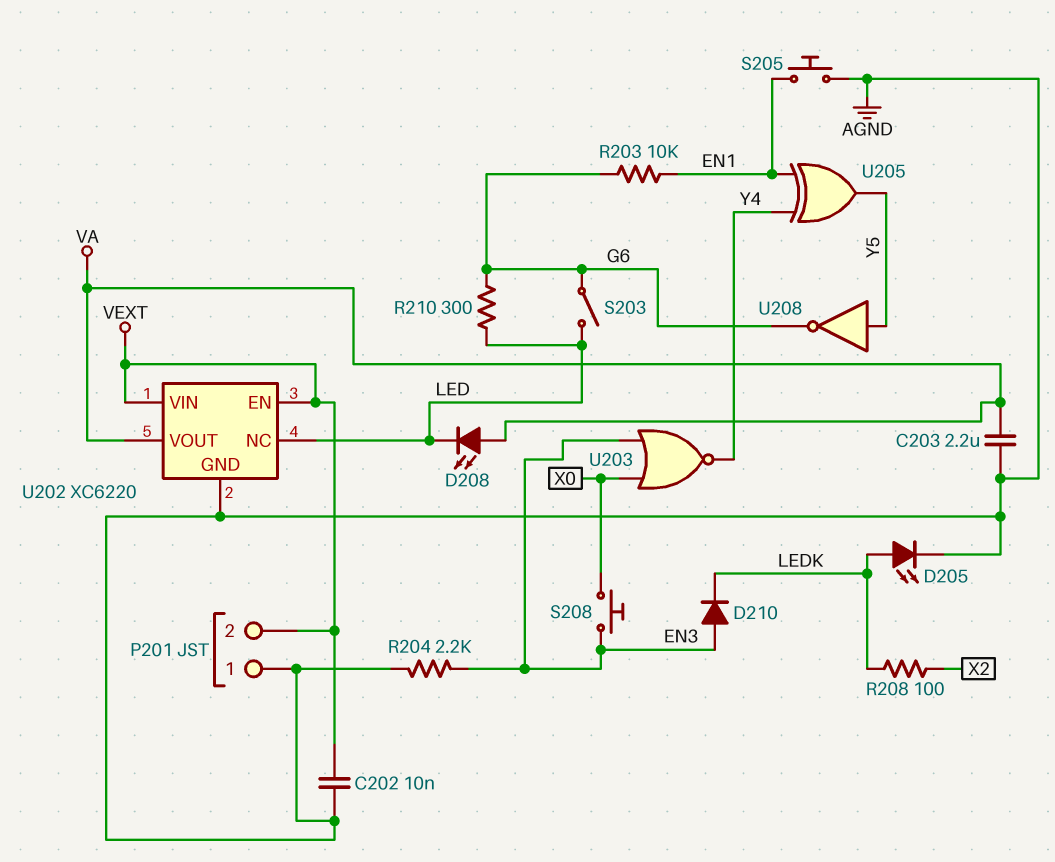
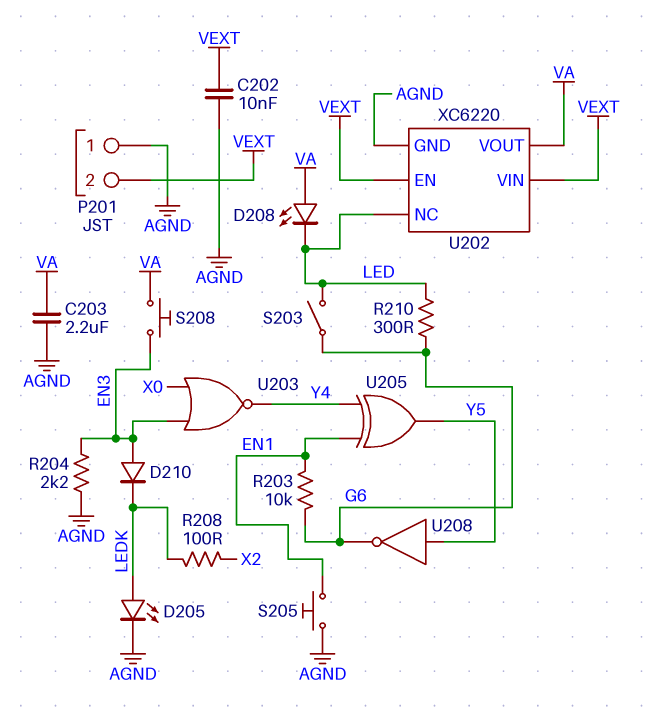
S208: button (EN3, X0) -> button (EN3, VA)

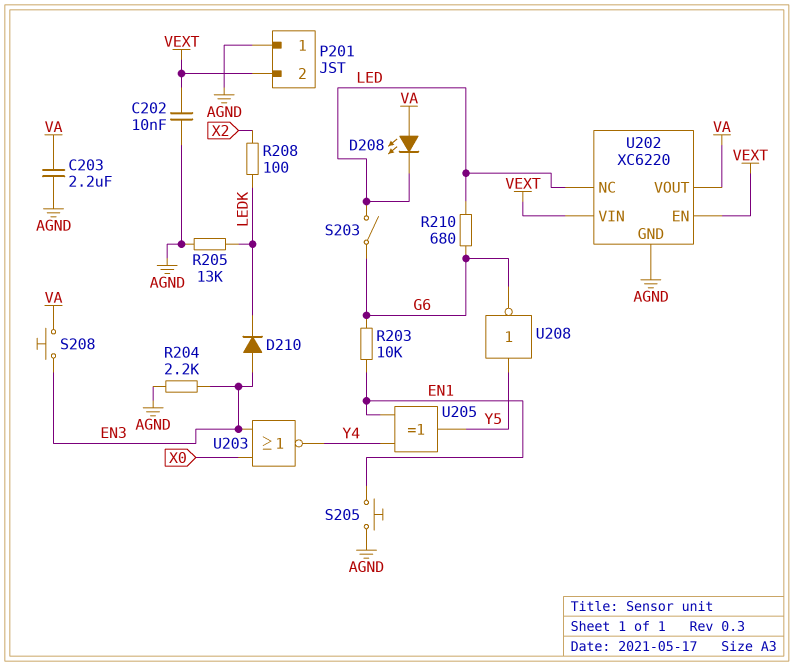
D205: LED (A LEDK, K AGND) -> none
R205: none -> 13k (AGND, LEDK)
R210: 300 (G6, LED) -> 680 (G6, LED)

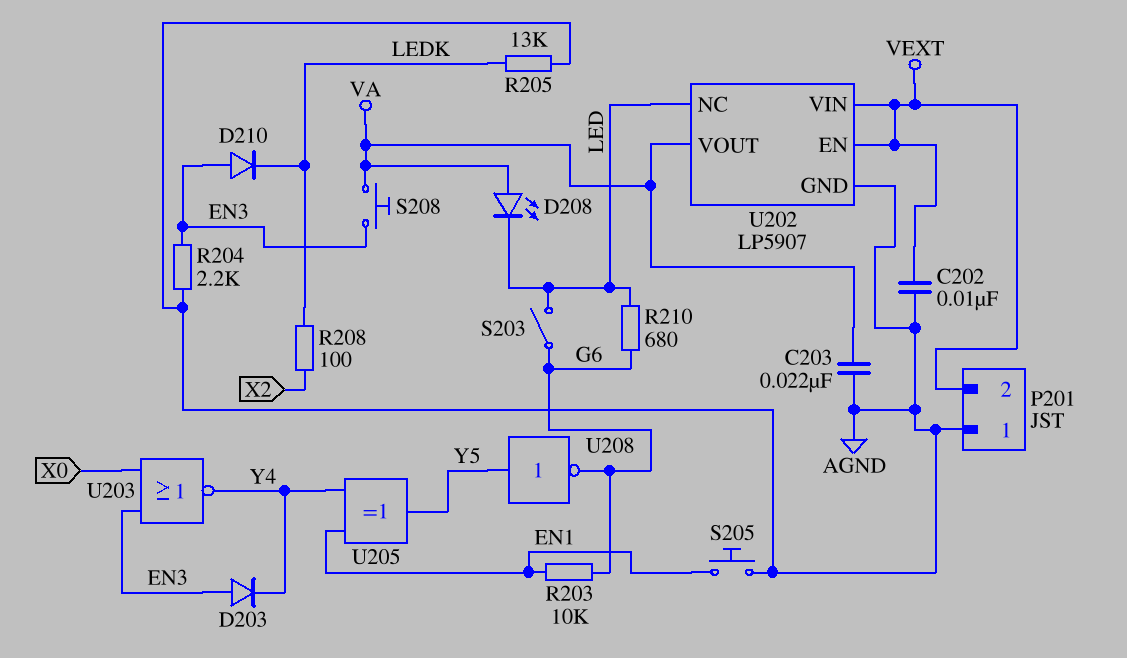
C203: 2.2uF (AGND, VA) -> 22nF (AGND, VA)
D203: none -> diode (A EN3, K Y4)
U202: XC6220 -> LP5907

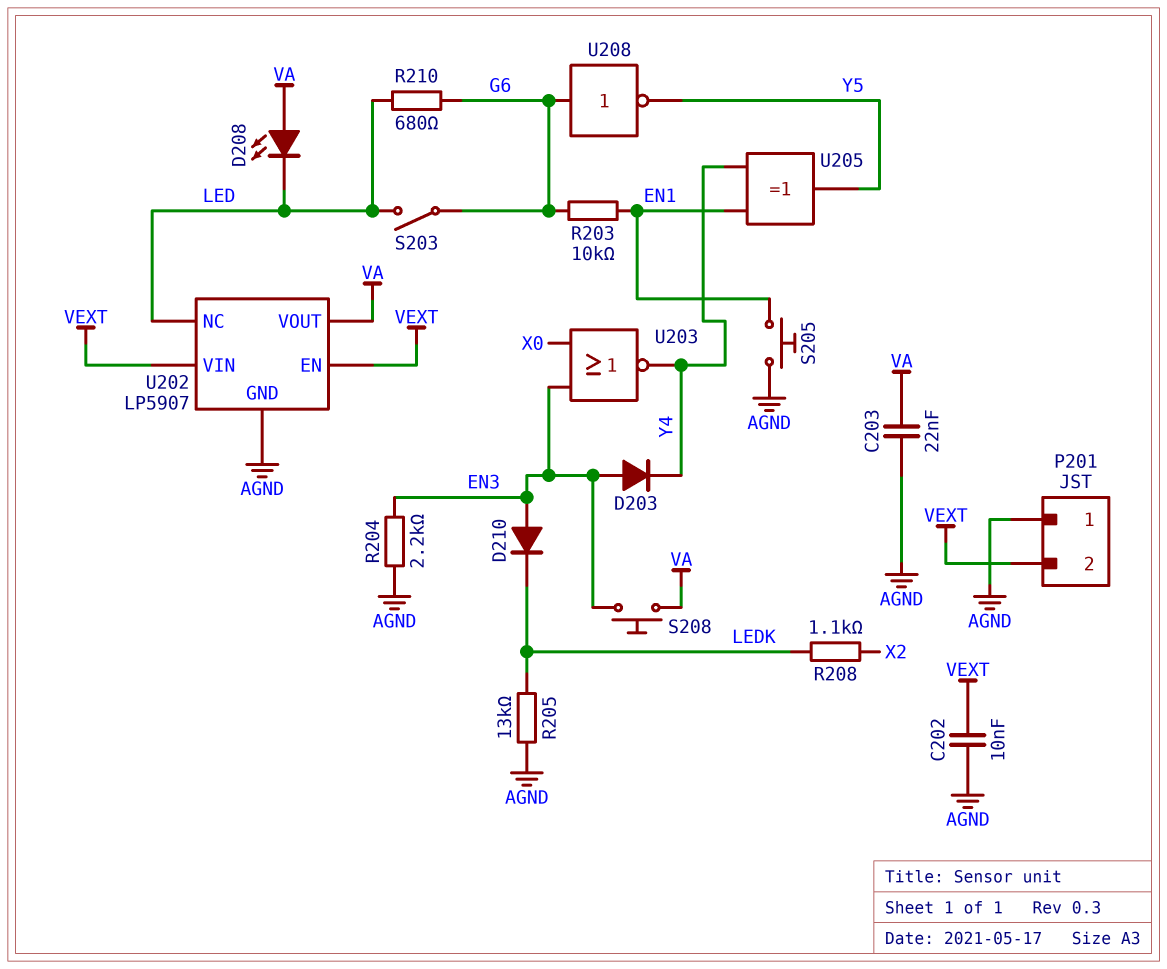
R208: 100 (LEDK, X2) -> 1.1k (LEDK, X2)
U208: NOT (in Y5, out G6) -> NOT (in G6, out Y5)

